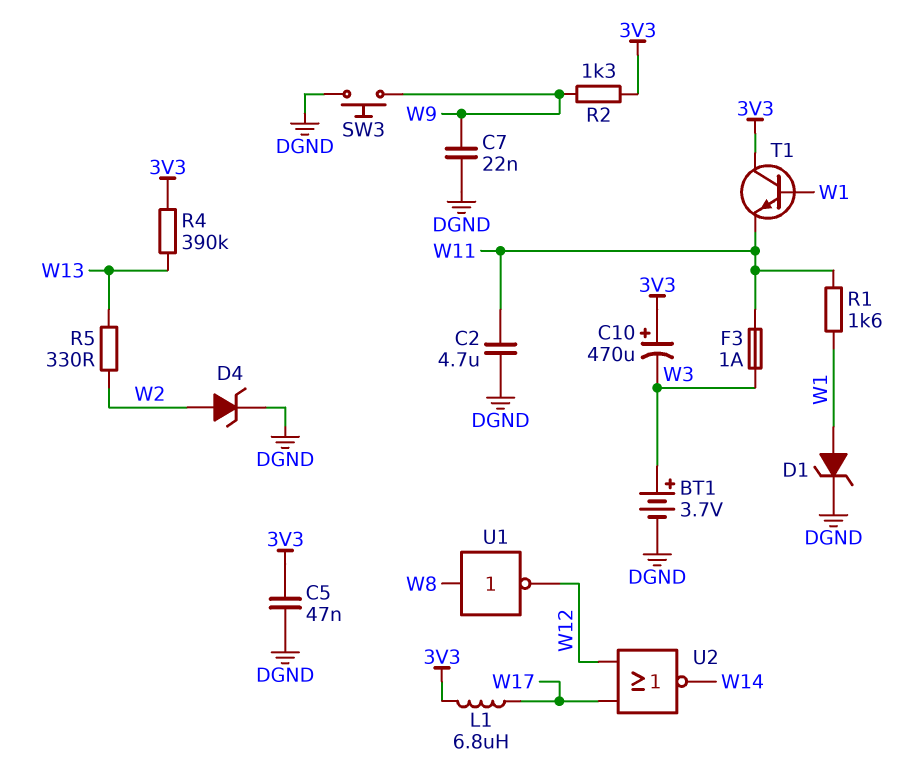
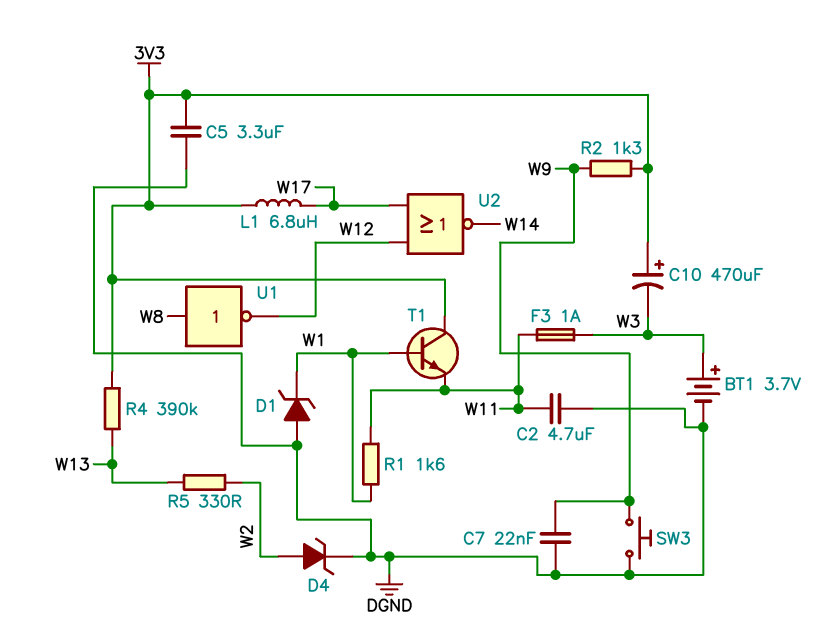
C5: 47nF (3V3, DGND) -> 3.3uF (3V3, DGND)
D1: zener (A W1, K DGND) -> zener (A DGND, K W1)

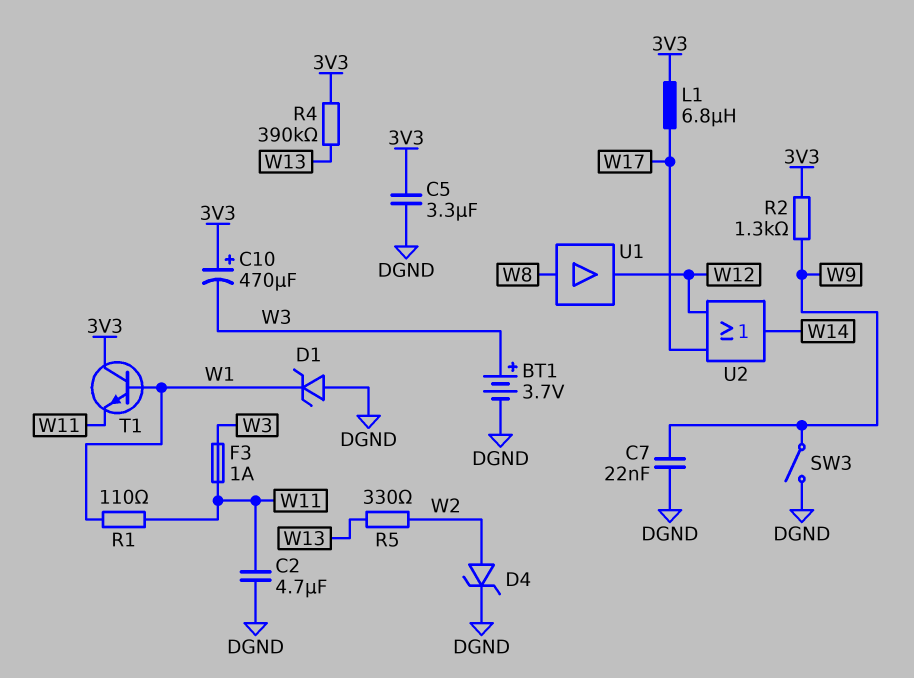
R1: 1.6k (W1, W11) -> 110 (W1, W11)
SW3: button (DGND, W9) -> switch (DGND, W9)
U1: NOT (in W8, out W12) -> buffer (in W8, out W12)
U2: NOR (in W12, in W17, out W14) -> OR (in W12, in W17, out W14)

